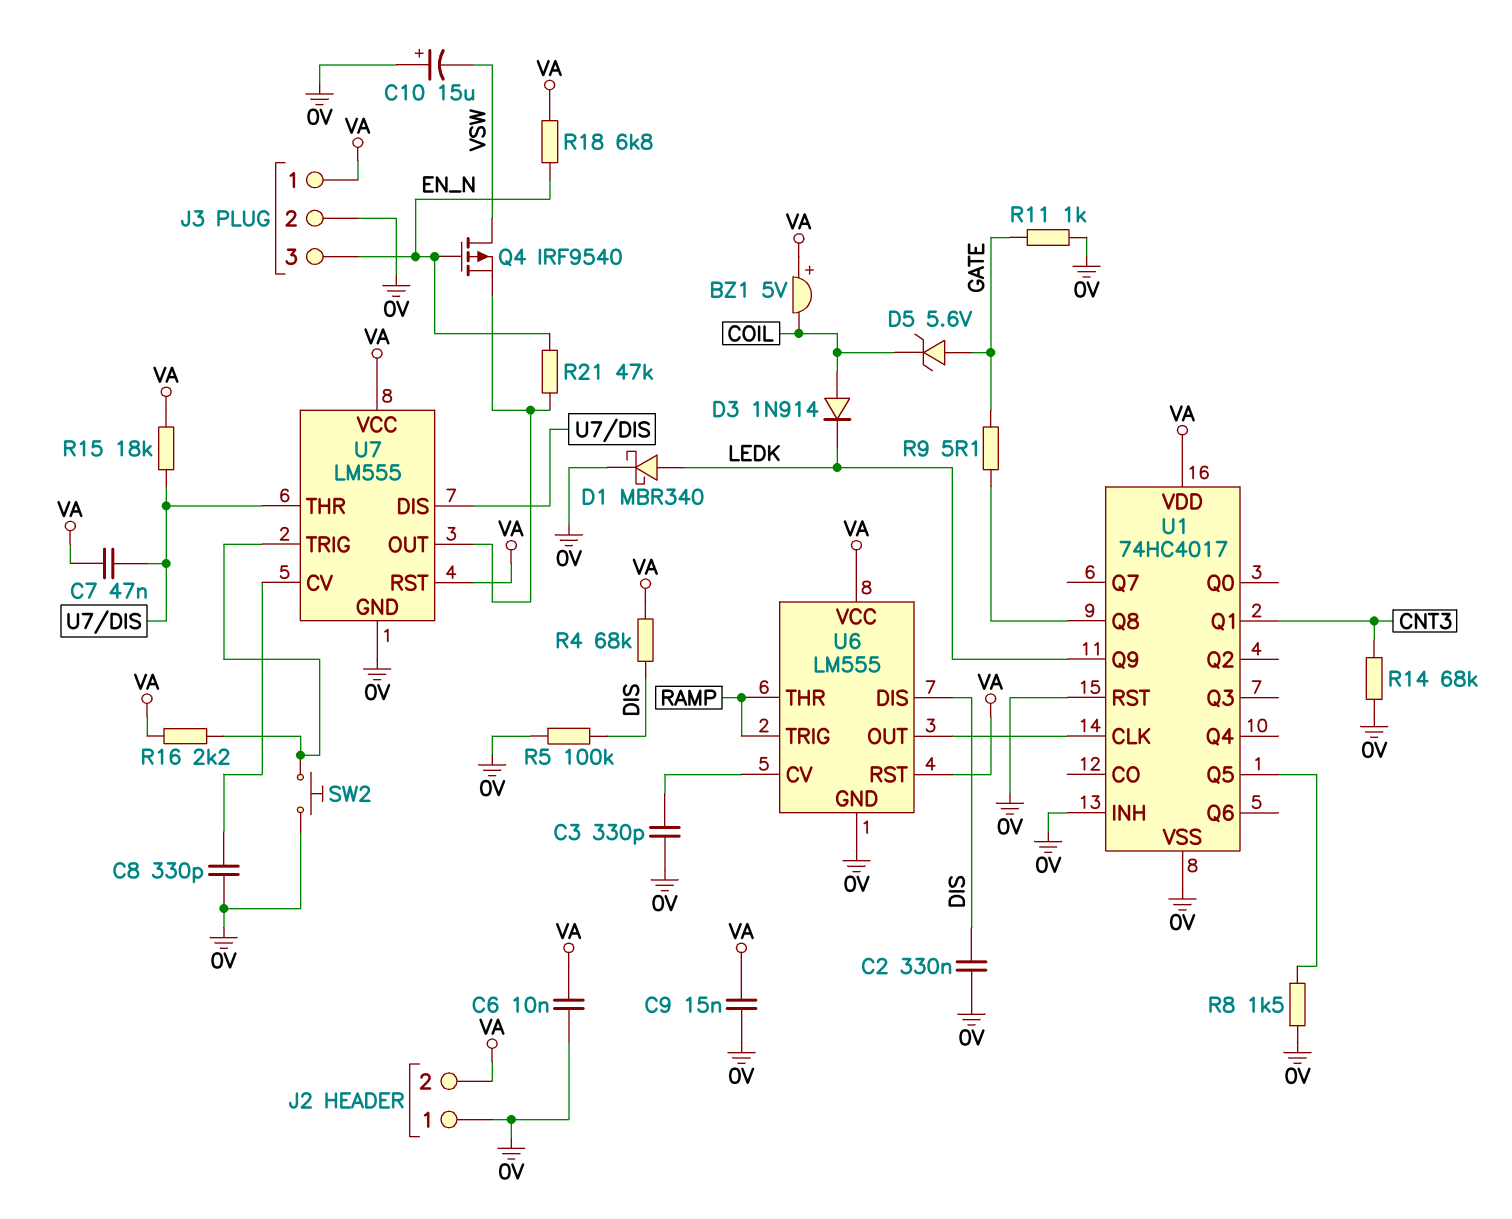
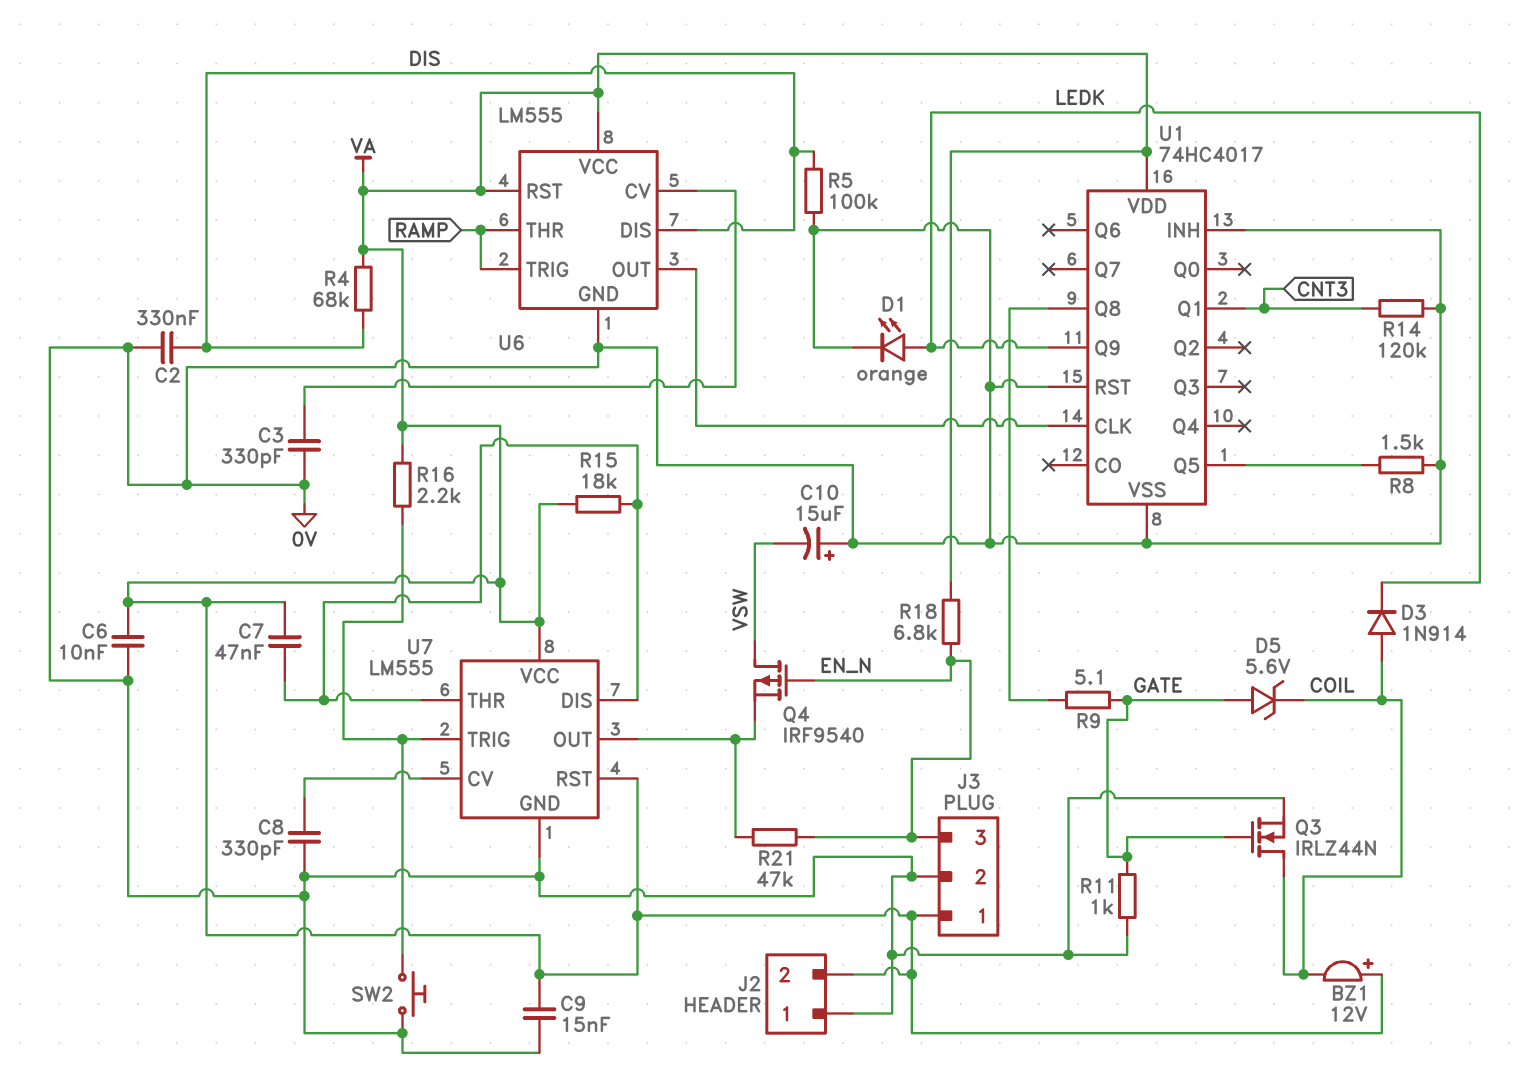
BZ1: buzzer 5V (plus VA, minus COIL) -> buzzer 12V (plus VA, minus COIL)
D1: schottky MBR340 (A LEDK, K 0V) -> LED orange (A LEDK, K 0V)
Q3: none -> NMOS IRLZ44N (G GATE, D COIL, S 0V)
R14: 68k (0V, CNT3) -> 120k (0V, CNT3)

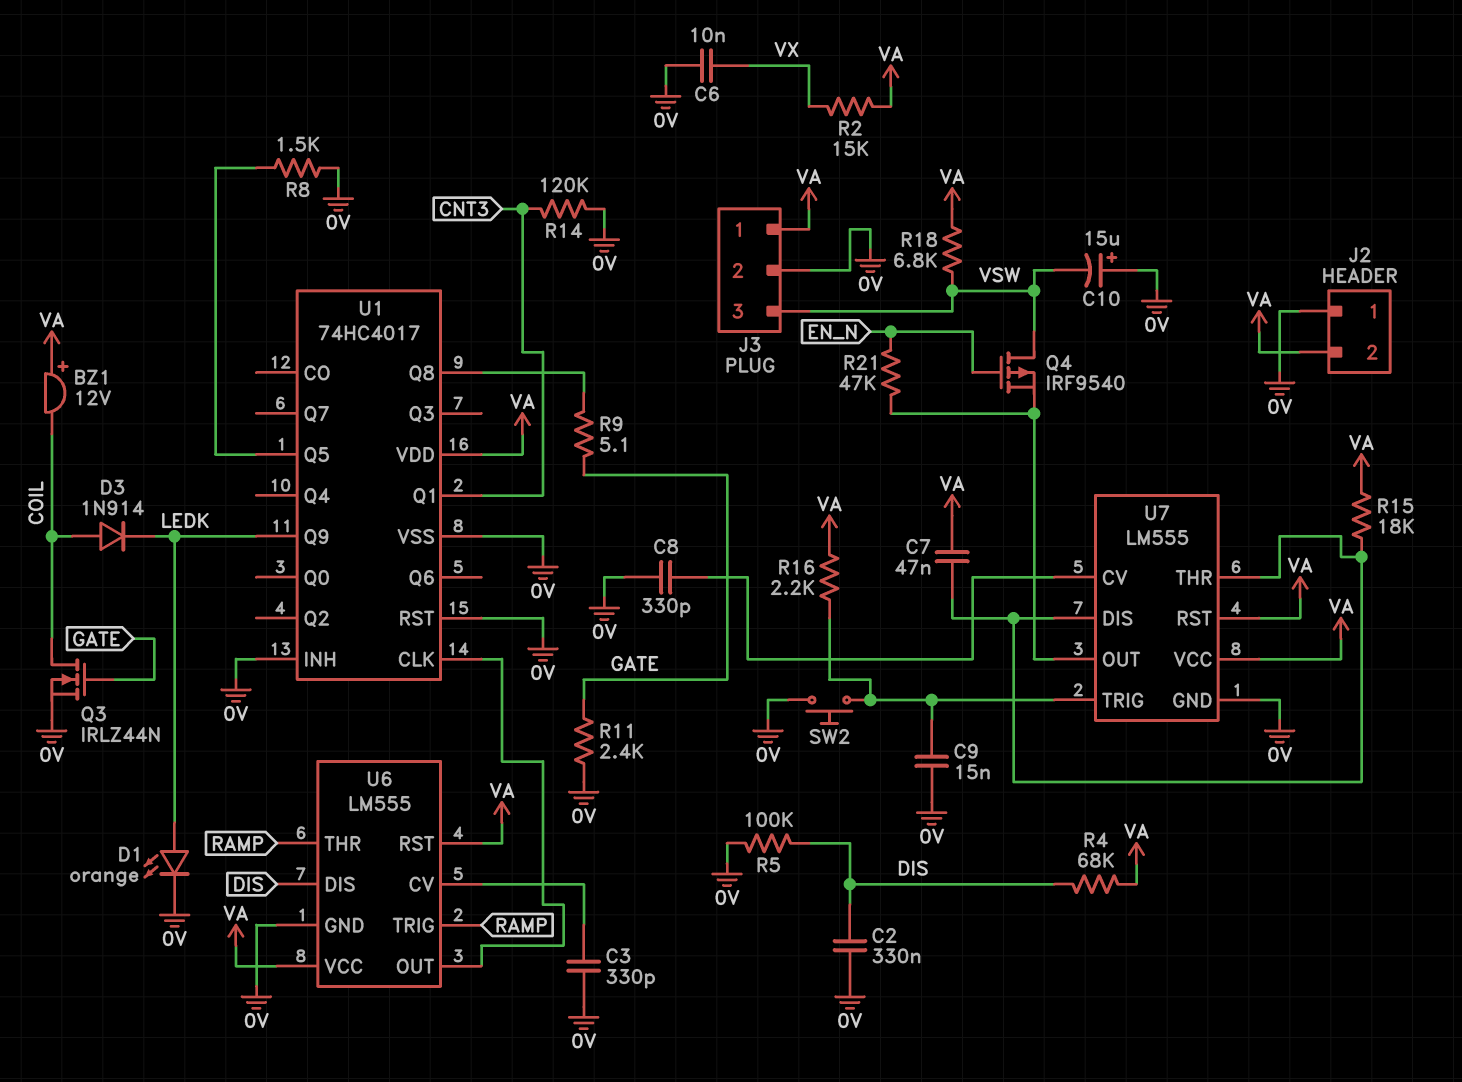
C6: 10nF (0V, VA) -> 10nF (0V, VX)
C9: 15nF (0V, VA) -> 15nF (0V, U7/TRIG)
D5: zener 5.6V (A GATE, K COIL) -> none
J3 pin 3: EN_N -> VSW
R2: none -> 15k (VA, VX)
R11: 1k (0V, GATE) -> 2.4k (0V, GATE)
R18: 6.8k (EN_N, VA) -> 6.8k (VA, VSW)

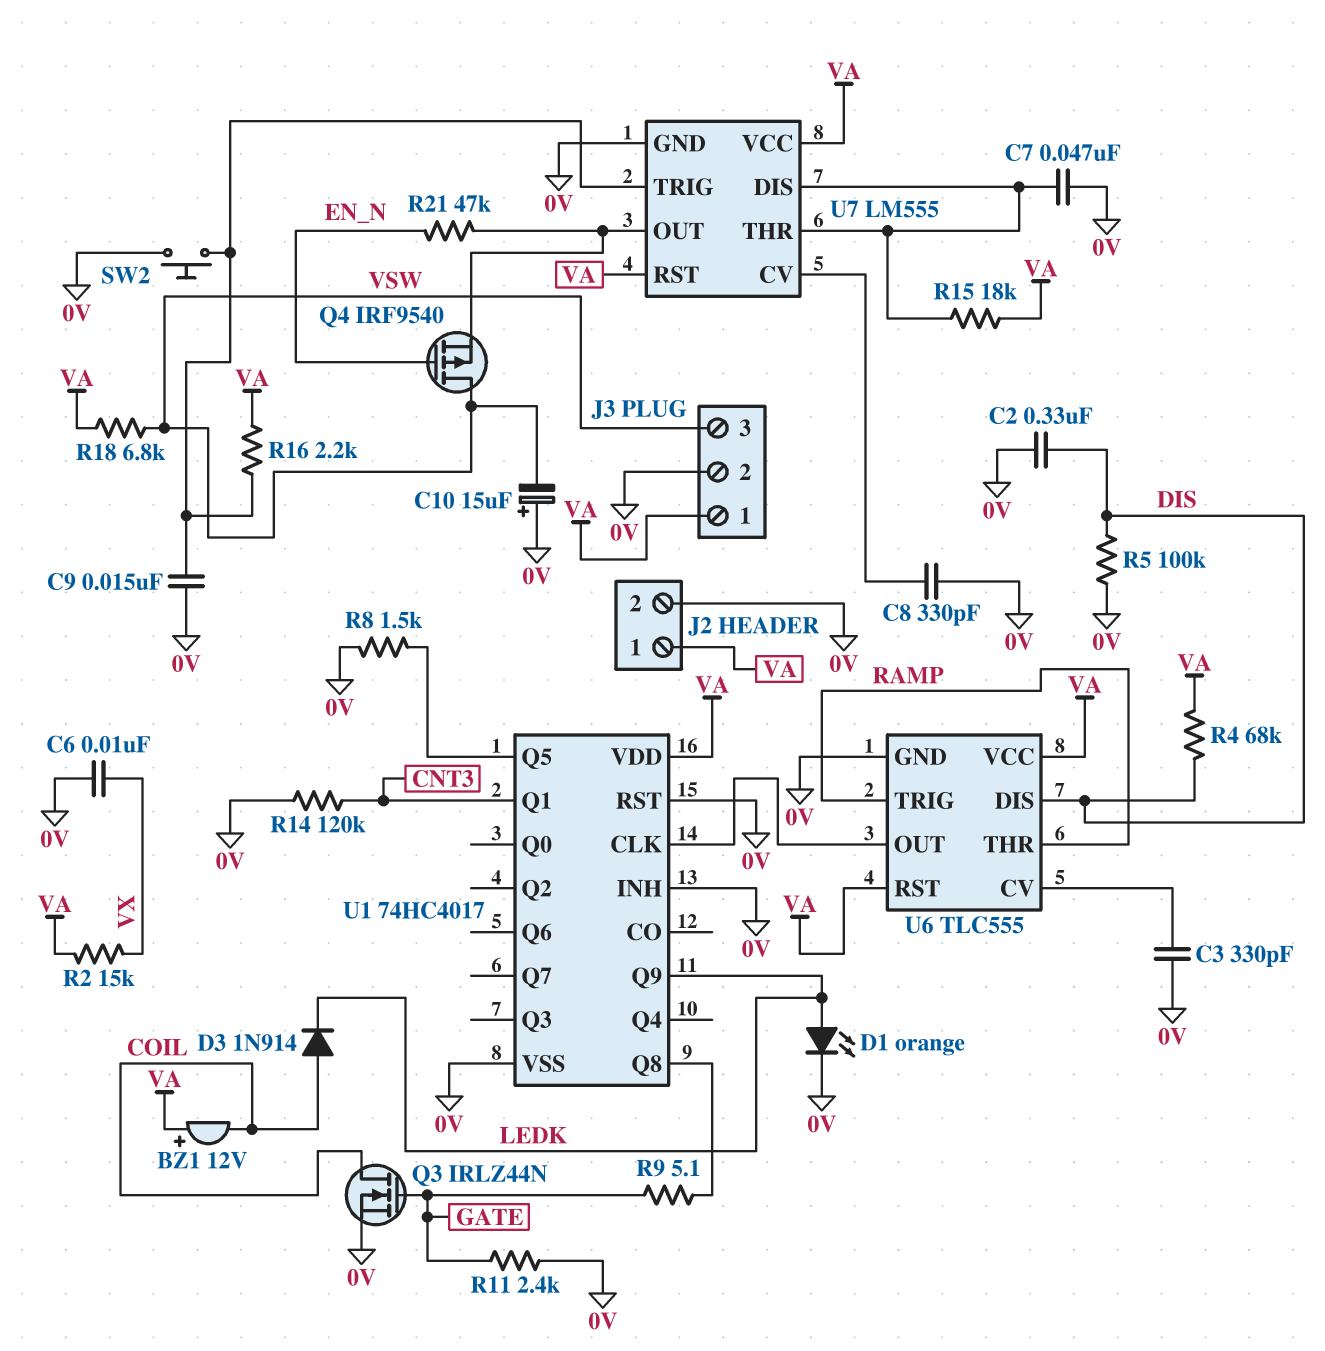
C7: 47nF (U7/DIS, VA) -> 47nF (0V, U7/DIS)
J2 pin 1: 0V -> VA
J2 pin 2: VA -> 0V
U6: LM555 -> TLC555

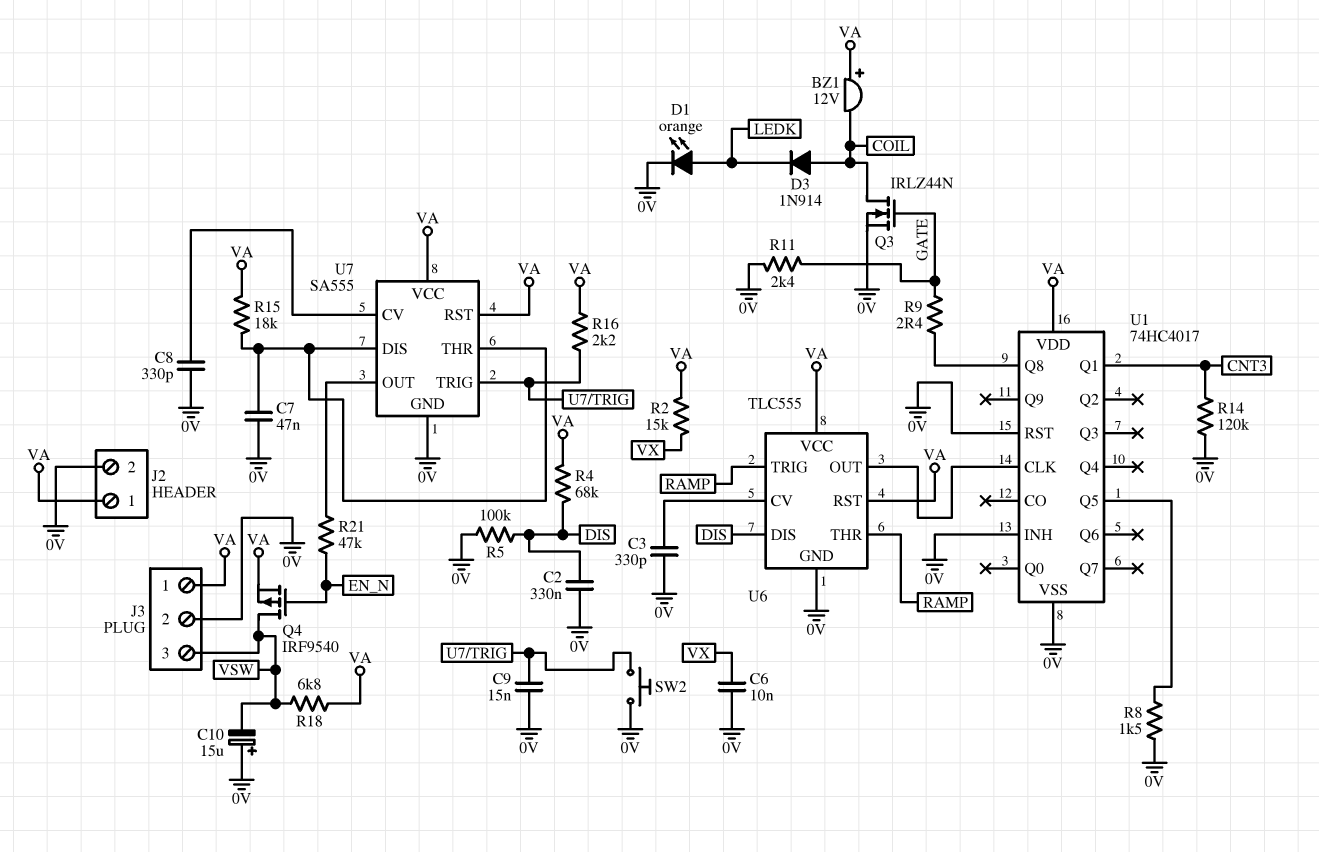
Q4: PMOS IRF9540 (G EN_N, D VSW, S U7/OUT) -> PMOS IRF9540 (G EN_N, D VSW, S VA)
R9: 5.1 (GATE, U1/Q8) -> 2.4 (GATE, U1/Q8)
U1 pin Q9: LEDK -> none
U7: LM555 -> SA555

